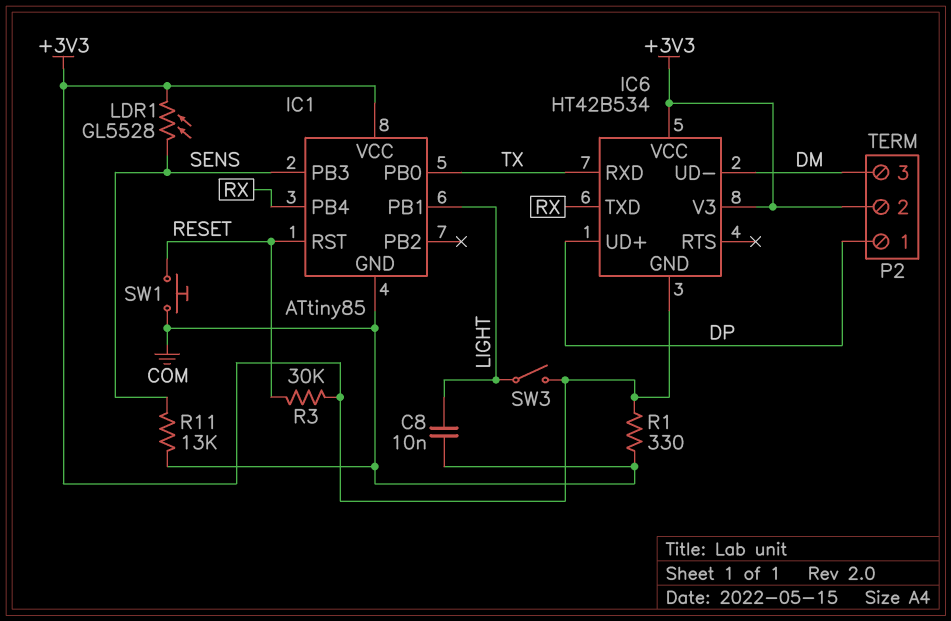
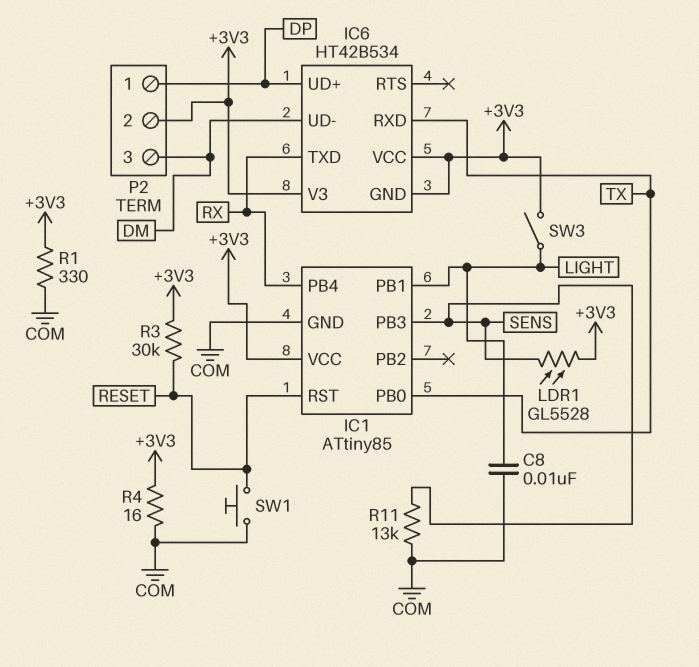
R4: none -> 16 (+3V3, COM)

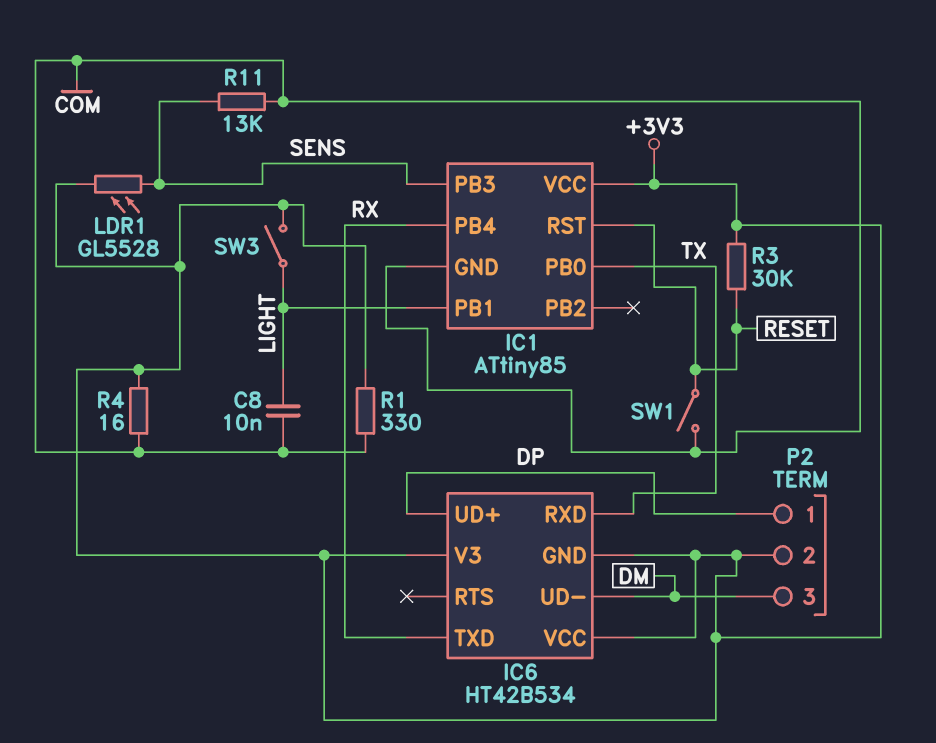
SW1: button (COM, RESET) -> switch (COM, RESET)

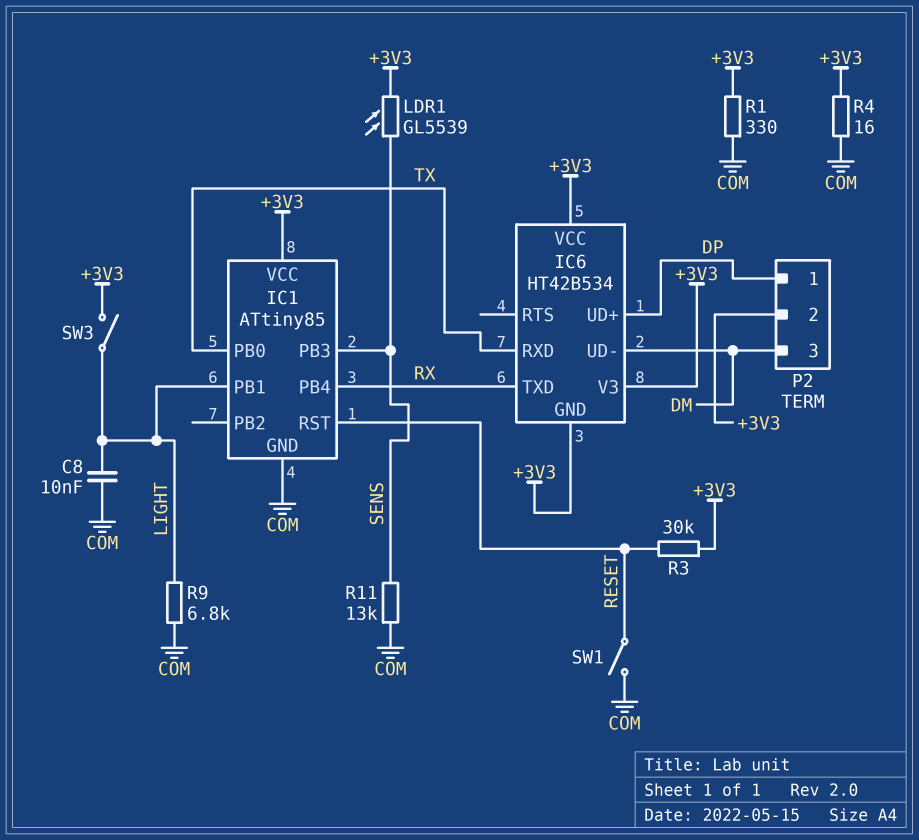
LDR1: GL5528 (+3V3, SENS) -> GL5539 (+3V3, SENS)
R9: none -> 6.8k (COM, LIGHT)

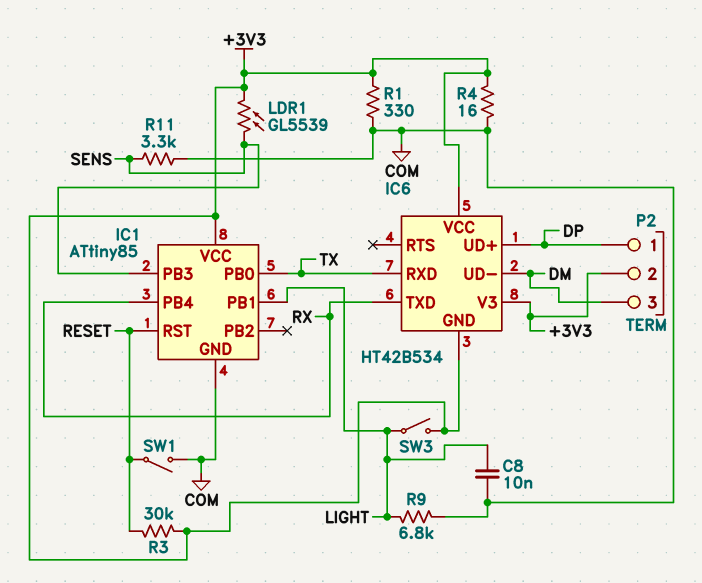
R11: 13k (COM, SENS) -> 3.3k (COM, SENS)

